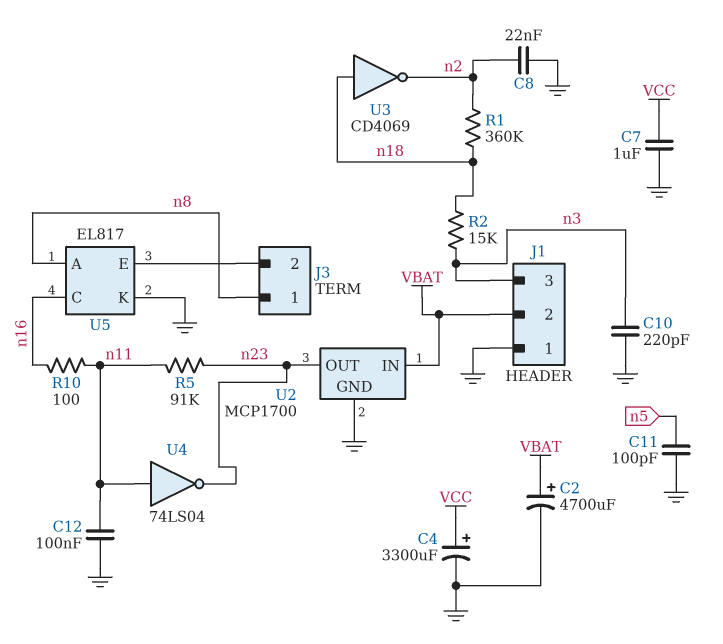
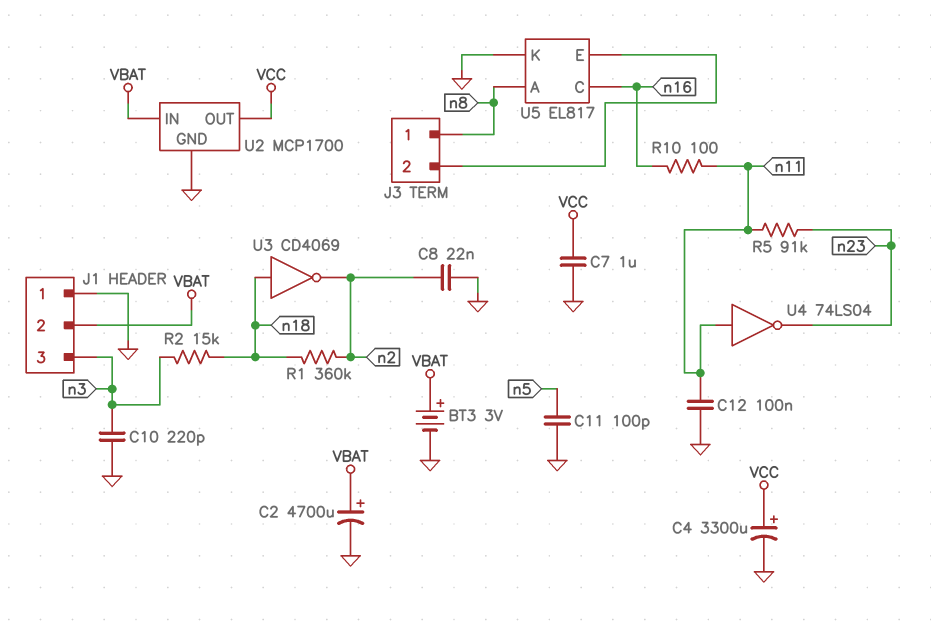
BT3: none -> 3V (plus VBAT, minus GND)
U2 pin OUT: n23 -> VCC

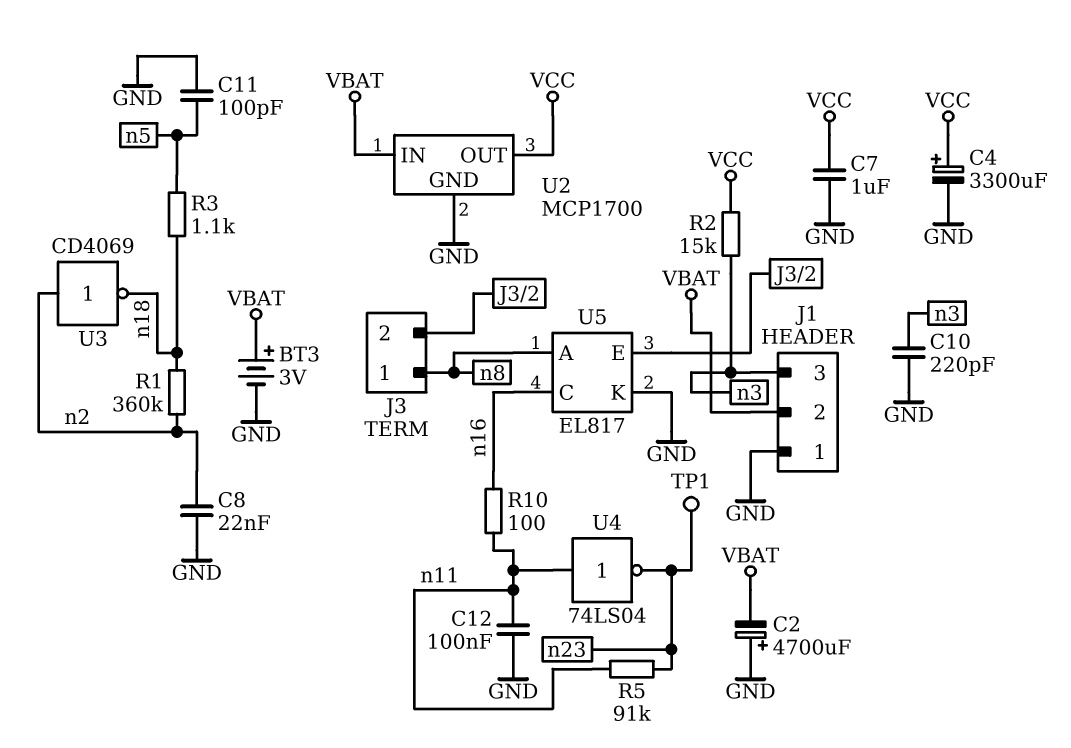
C2: 4700uF (plus VBAT, minus GND) -> 4700uF (plus GND, minus VBAT)
R2: 15k (n3, n18) -> 15k (VCC, n3)
R3: none -> 1.1k (n5, n18)
TP1: none -> test point (n23)
U3: NOT CD4069 (in n18, out n2) -> NOT CD4069 (in n2, out n18)

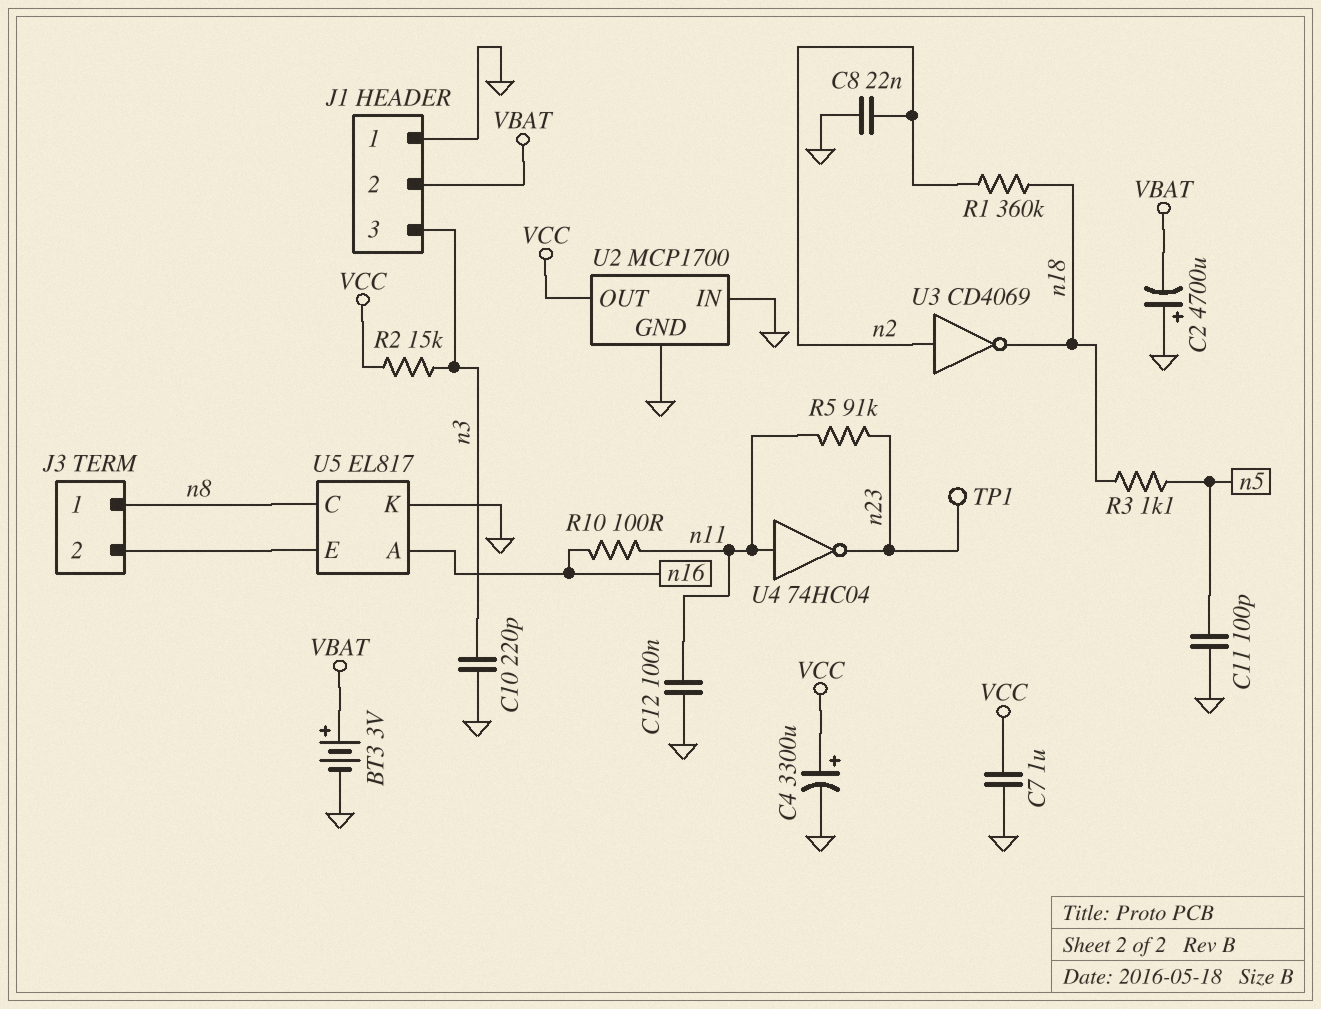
U2 pin IN: VBAT -> GND
U4: NOT 74LS04 (in n11, out n23) -> NOT 74HC04 (in n11, out n23)
U5 pin A: n8 -> n16
U5 pin C: n16 -> n8

